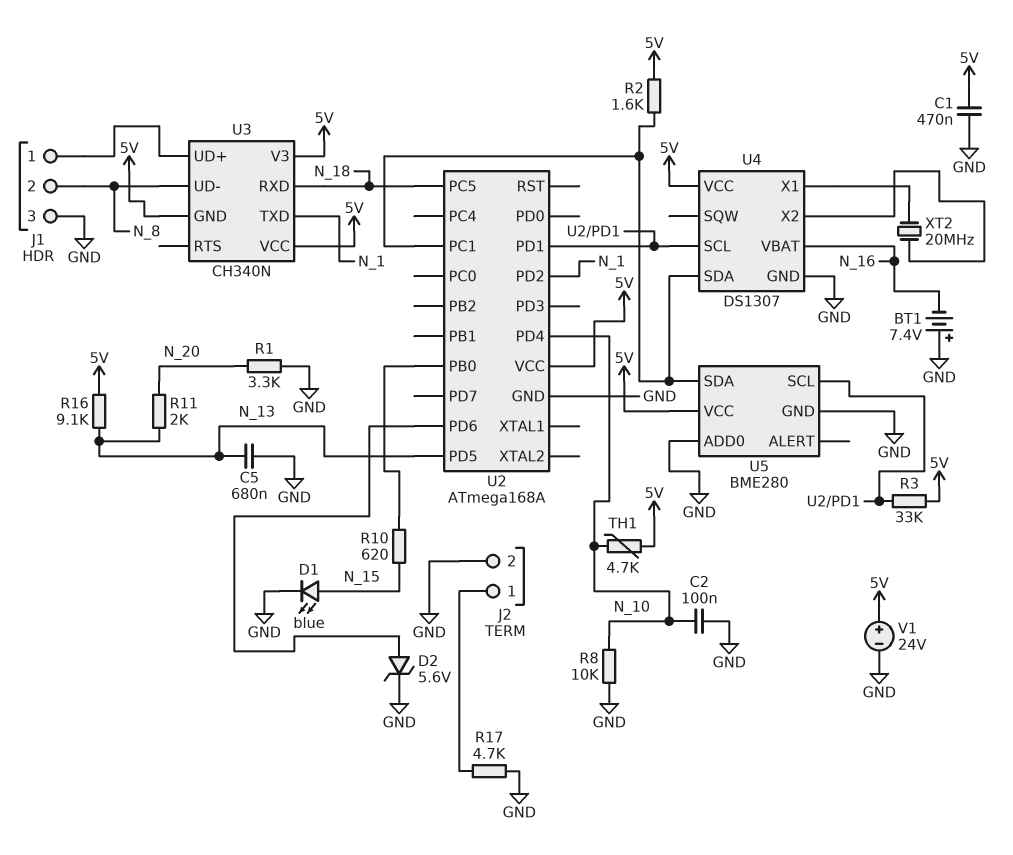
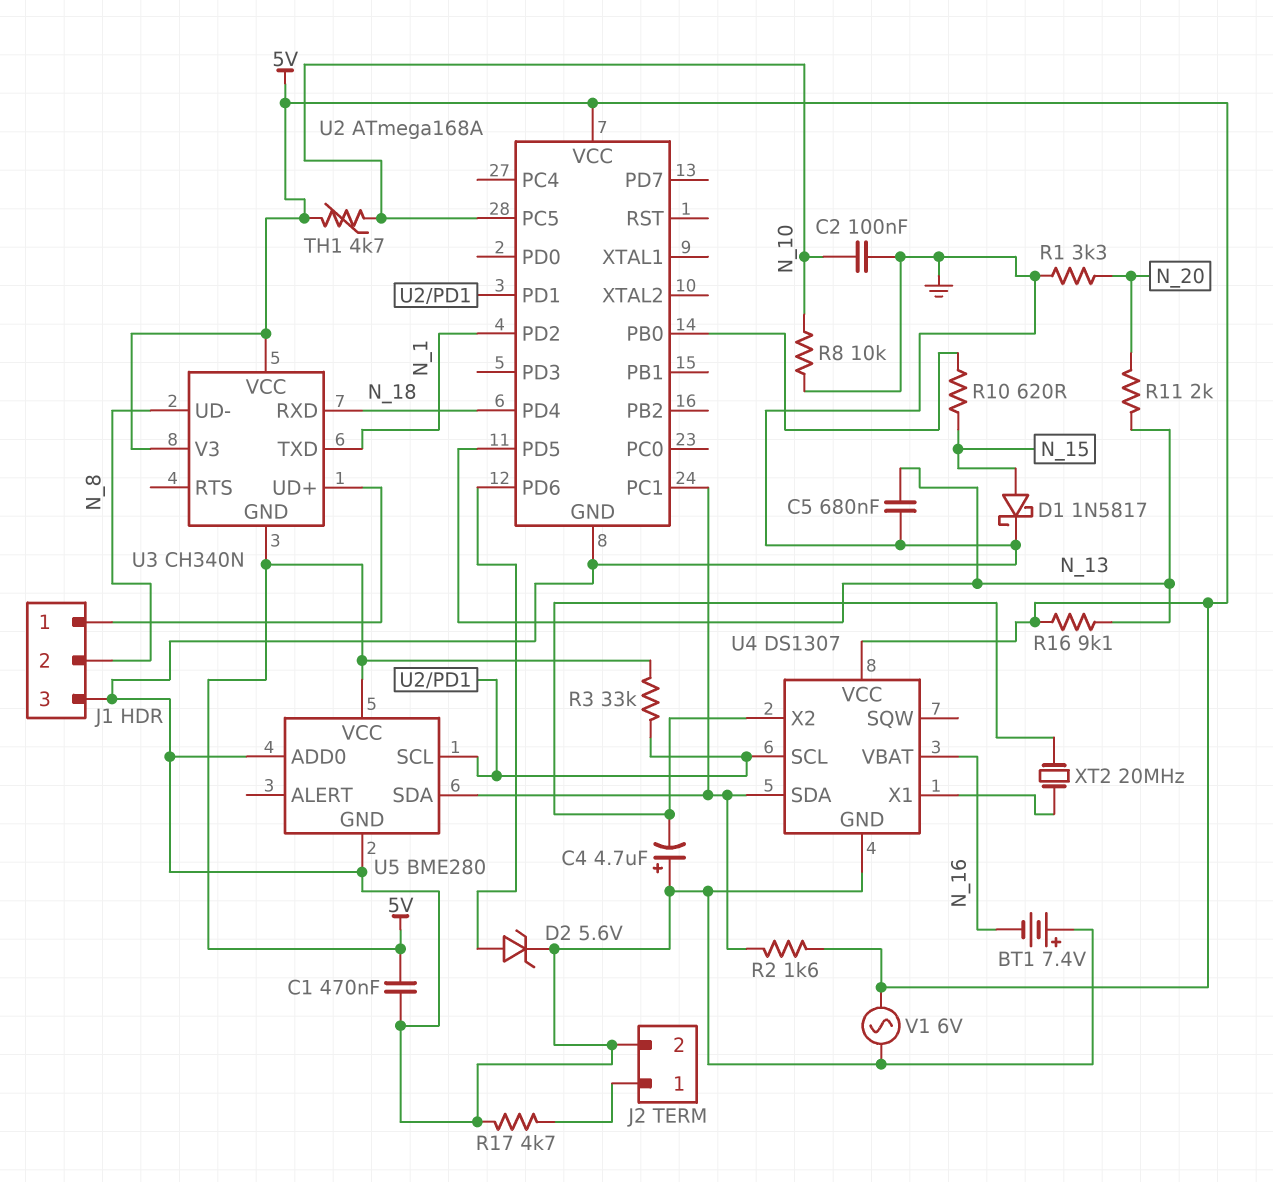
C4: none -> 4.7uF (plus GND, minus U4/X2)
D1: LED blue (A N_15, K GND) -> schottky 1N5817 (A N_15, K GND)
U2 pin PC5: N_18 -> N_10
U2 pin PD4: N_10 -> N_18
V1: 24V (plus 5V, minus GND) -> AC 6V (5V, GND)

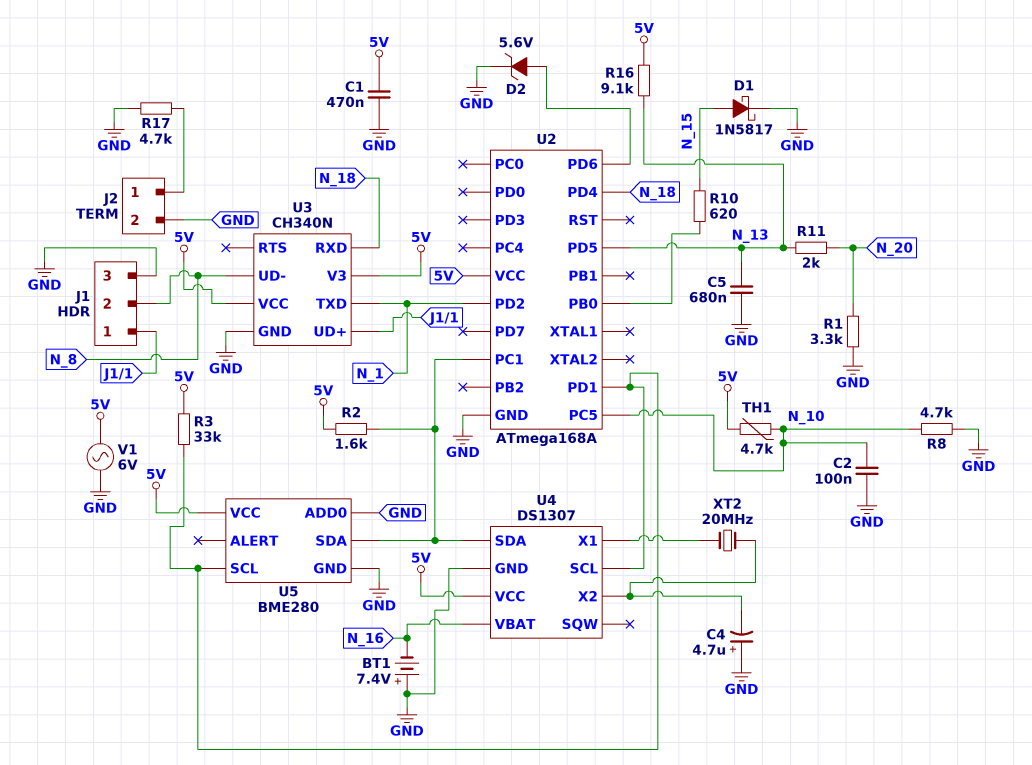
R8: 10k (GND, N_10) -> 4.7k (GND, N_10)
U3 pin GND: 5V -> GND

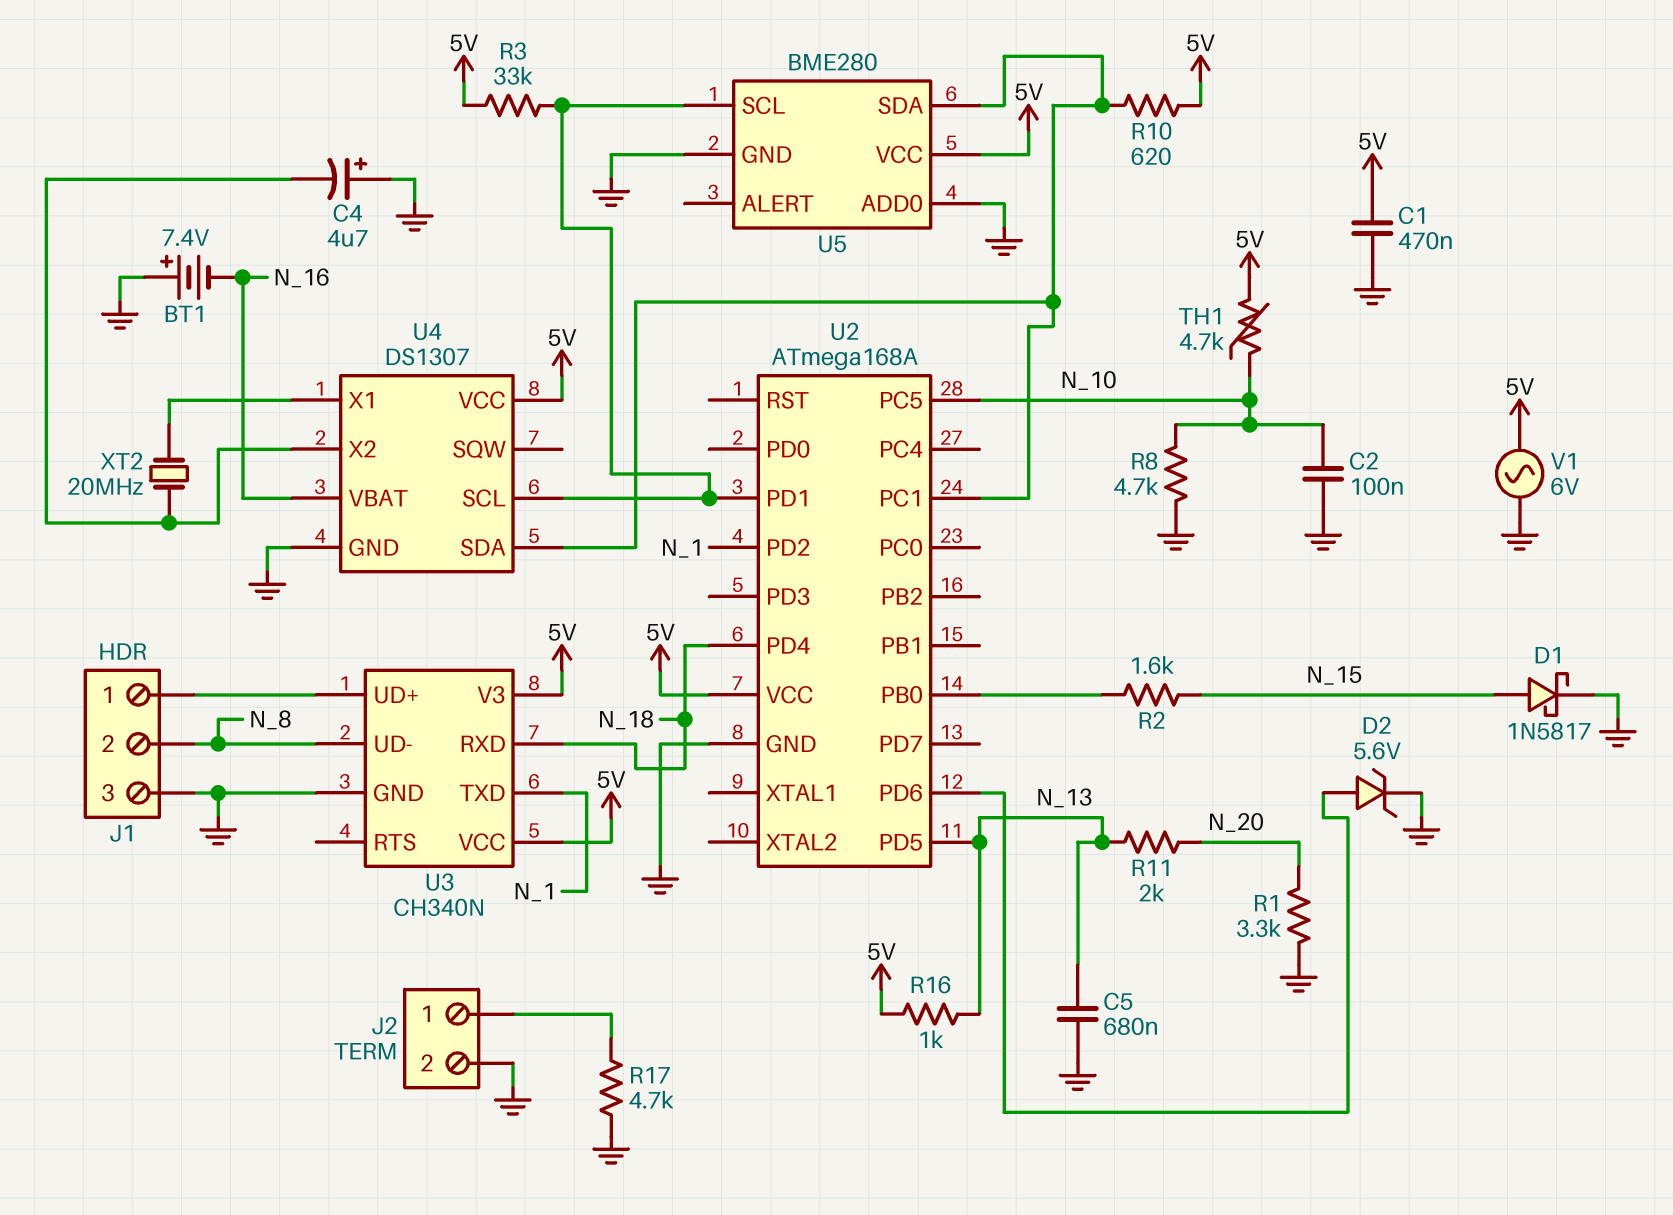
R2: 1.6k (5V, U2/PC1) -> 1.6k (N_15, U2/PB0)
R10: 620 (N_15, U2/PB0) -> 620 (5V, U2/PC1)
R16: 9.1k (5V, N_13) -> 1k (5V, N_13)

